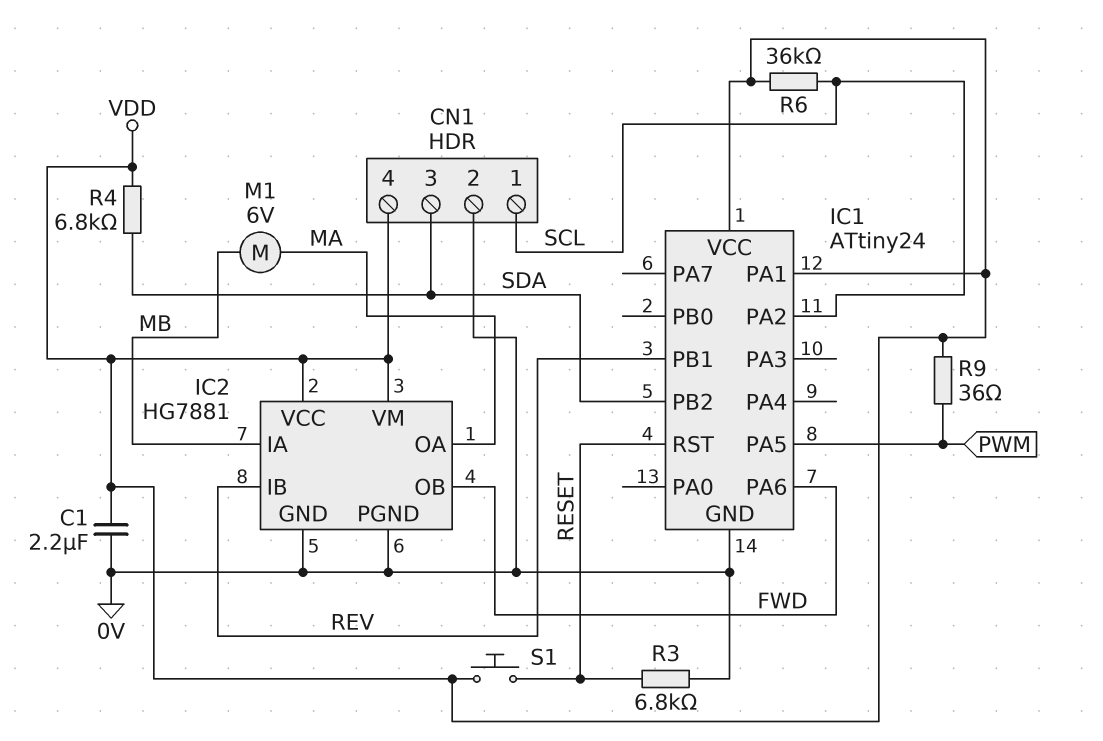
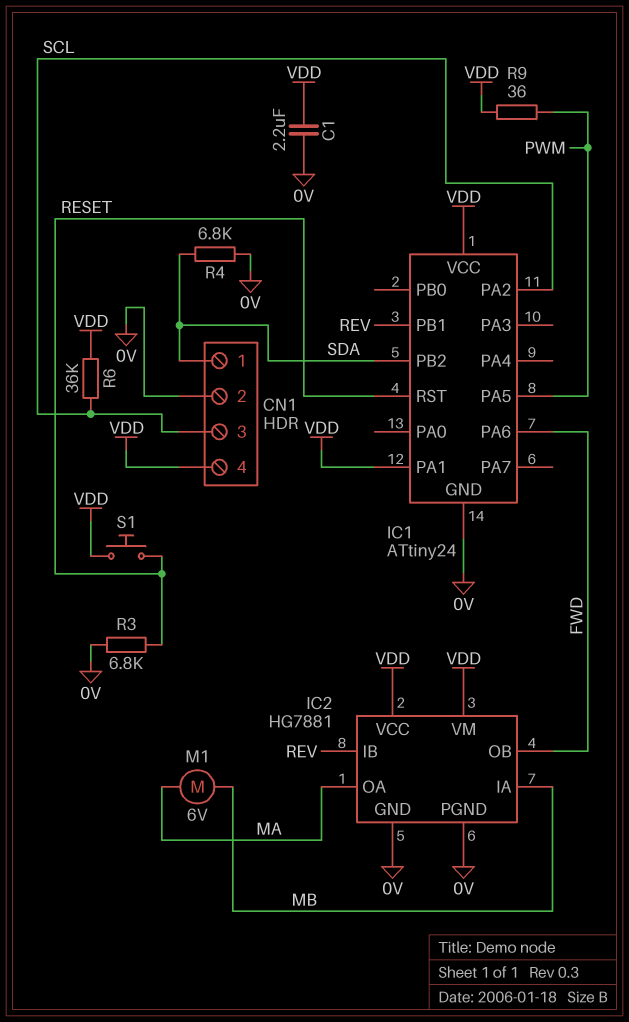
CN1 pin 1: SCL -> SDA
CN1 pin 3: SDA -> SCL
R4: 6.8k (SDA, VDD) -> 6.8k (0V, SDA)

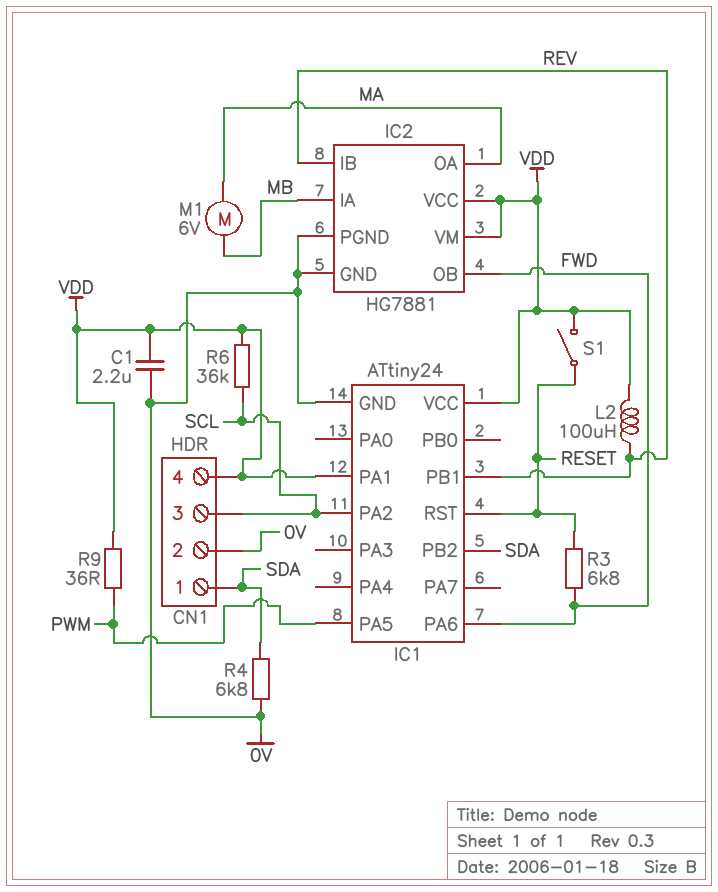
L2: none -> 100uH (REV, VDD)
R3: 6.8k (0V, RESET) -> 6.8k (FWD, RESET)
S1: button (RESET, VDD) -> switch (RESET, VDD)

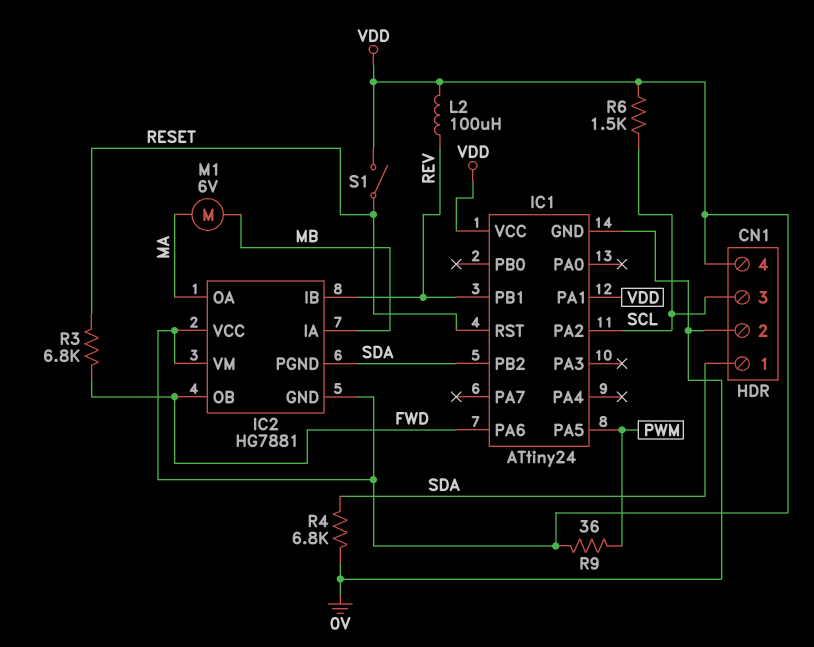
C1: 2.2uF (0V, VDD) -> none
IC2 pin GND: 0V -> VDD
IC2 pin PGND: 0V -> SDA
R6: 36k (SCL, VDD) -> 1.5k (SCL, VDD)

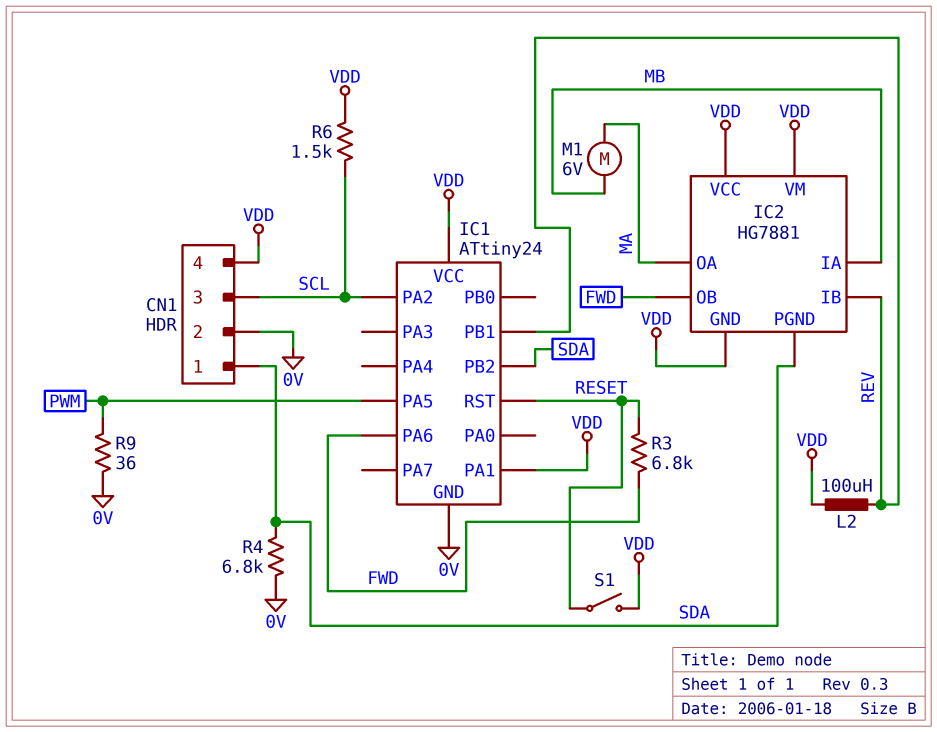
R9: 36 (PWM, VDD) -> 36 (0V, PWM)

